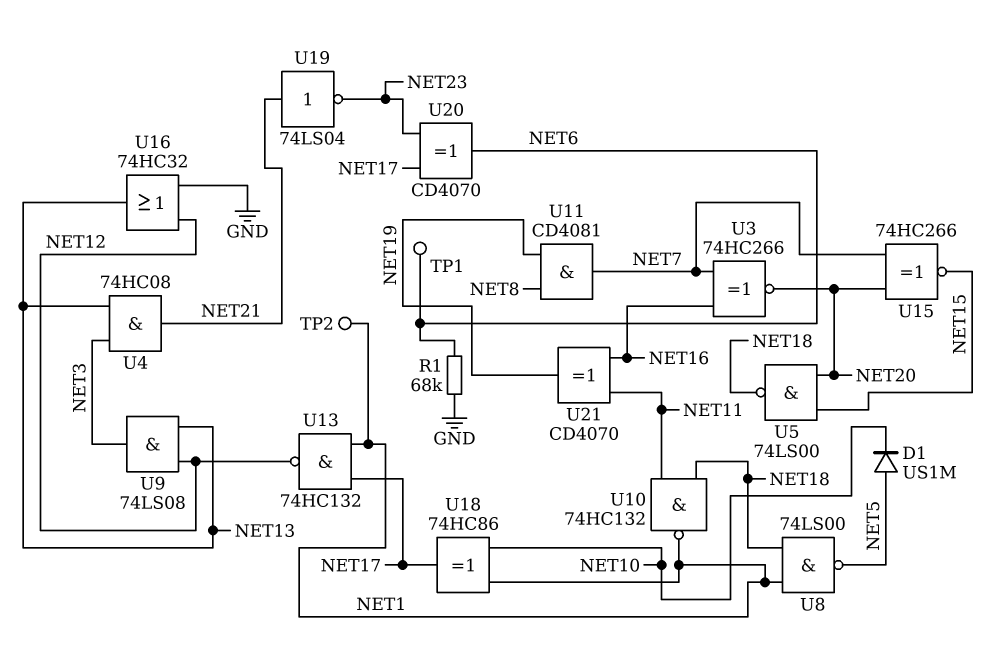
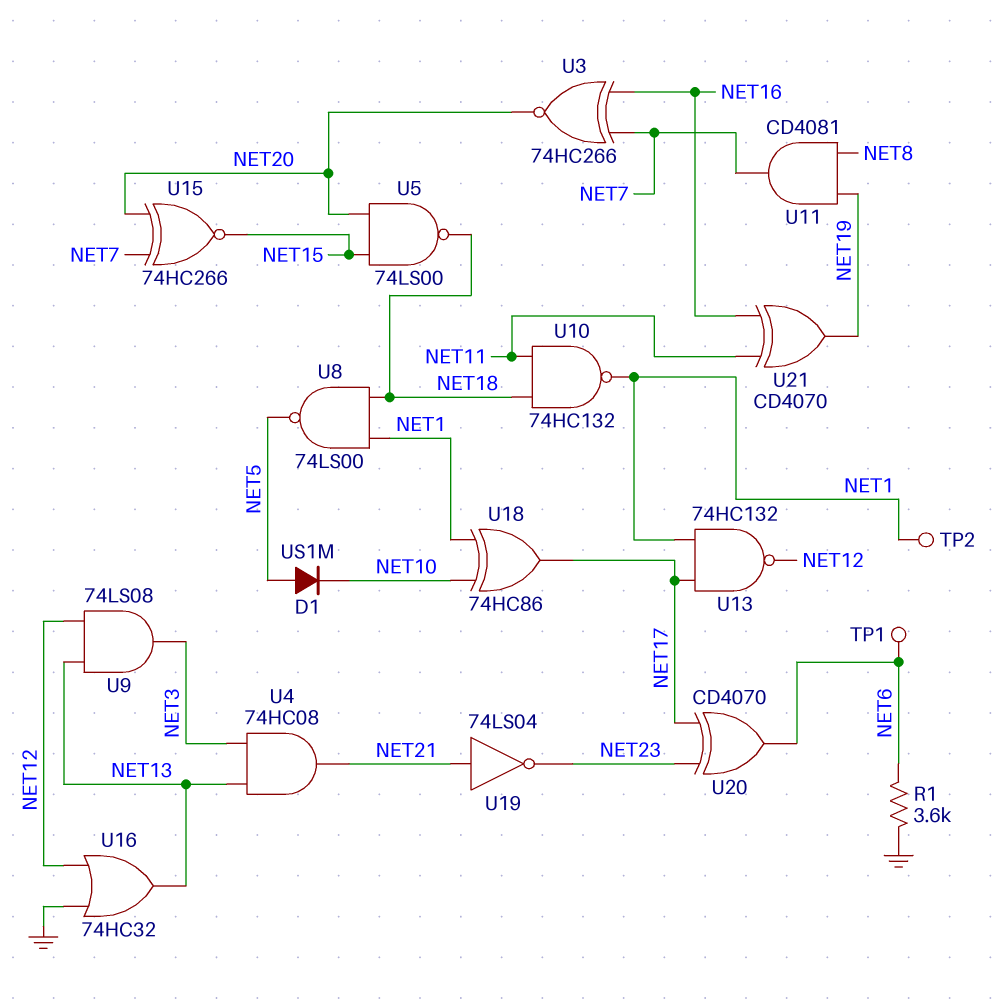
R1: 68k (GND, NET6) -> 3.6k (GND, NET6)

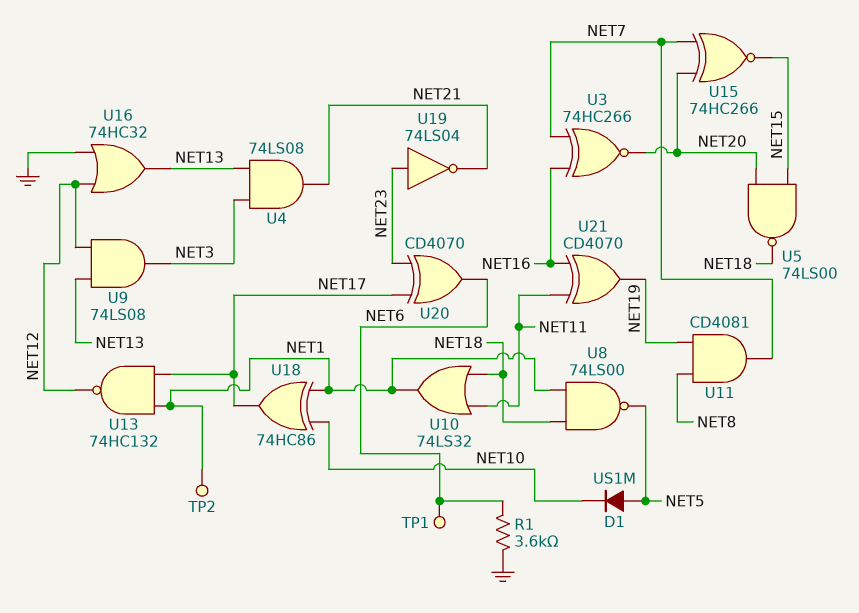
U4: AND 74HC08 (in NET3, in NET13, out NET21) -> AND 74LS08 (in NET3, in NET13, out NET21)
U10: NAND 74HC132 (in NET11, in NET18, out NET1) -> OR 74LS32 (in NET11, in NET18, out NET1)
U19: NOT 74LS04 (in NET21, out NET23) -> NOT 74LS04 (in NET23, out NET21)

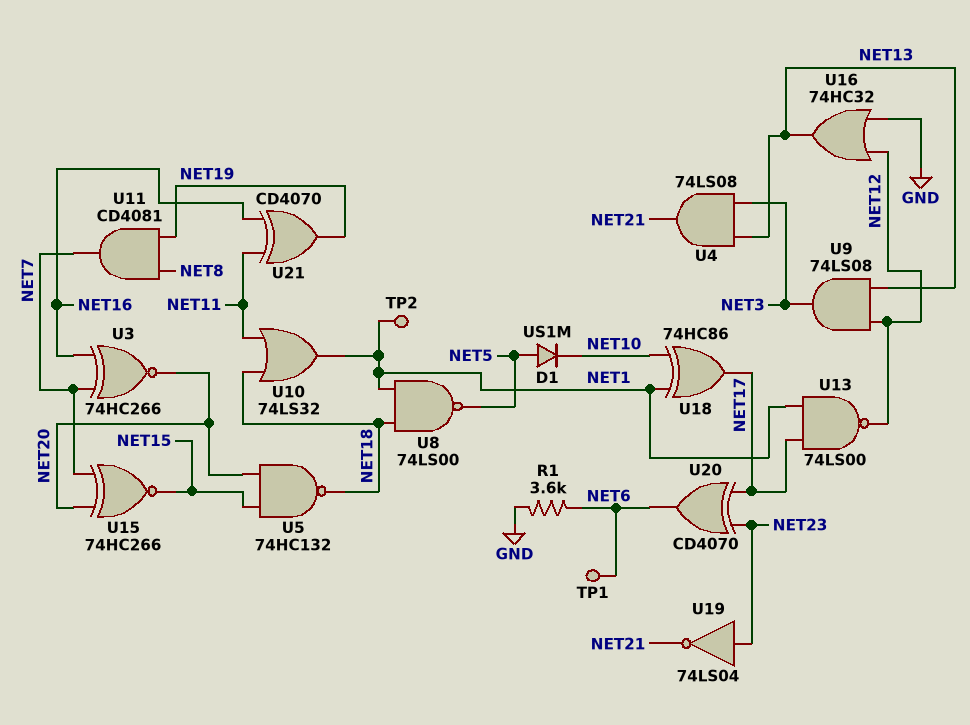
U5: NAND 74LS00 (in NET15, in NET20, out NET18) -> NAND 74HC132 (in NET15, in NET20, out NET18)
U13: NAND 74HC132 (in NET1, in NET17, out NET12) -> NAND 74LS00 (in NET1, in NET17, out NET12)

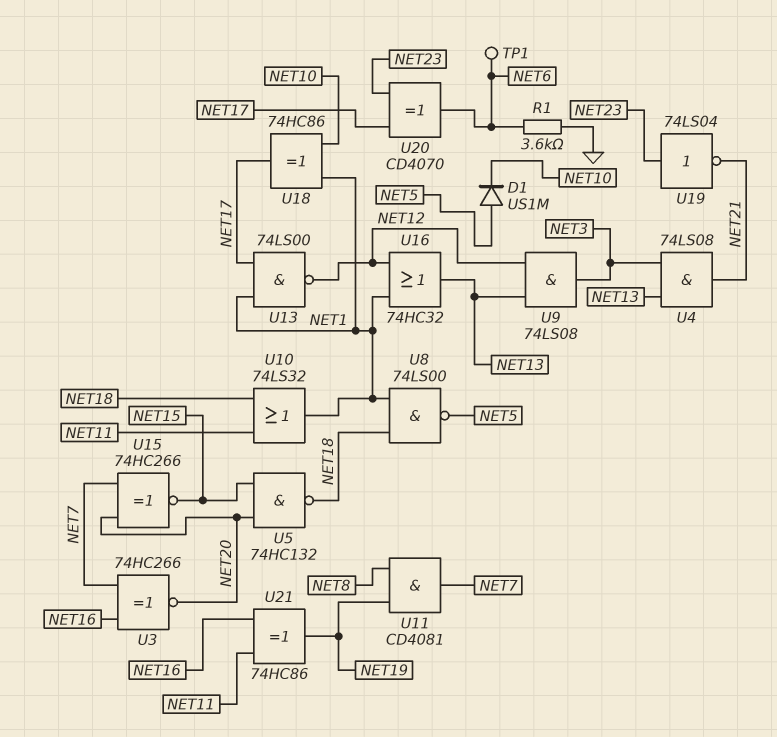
TP2: test point (NET1) -> none
U16: OR 74HC32 (in GND, in NET12, out NET13) -> OR 74HC32 (in NET1, in NET12, out NET13)
U21: XOR CD4070 (in NET11, in NET16, out NET19) -> XOR 74HC86 (in NET11, in NET16, out NET19)

